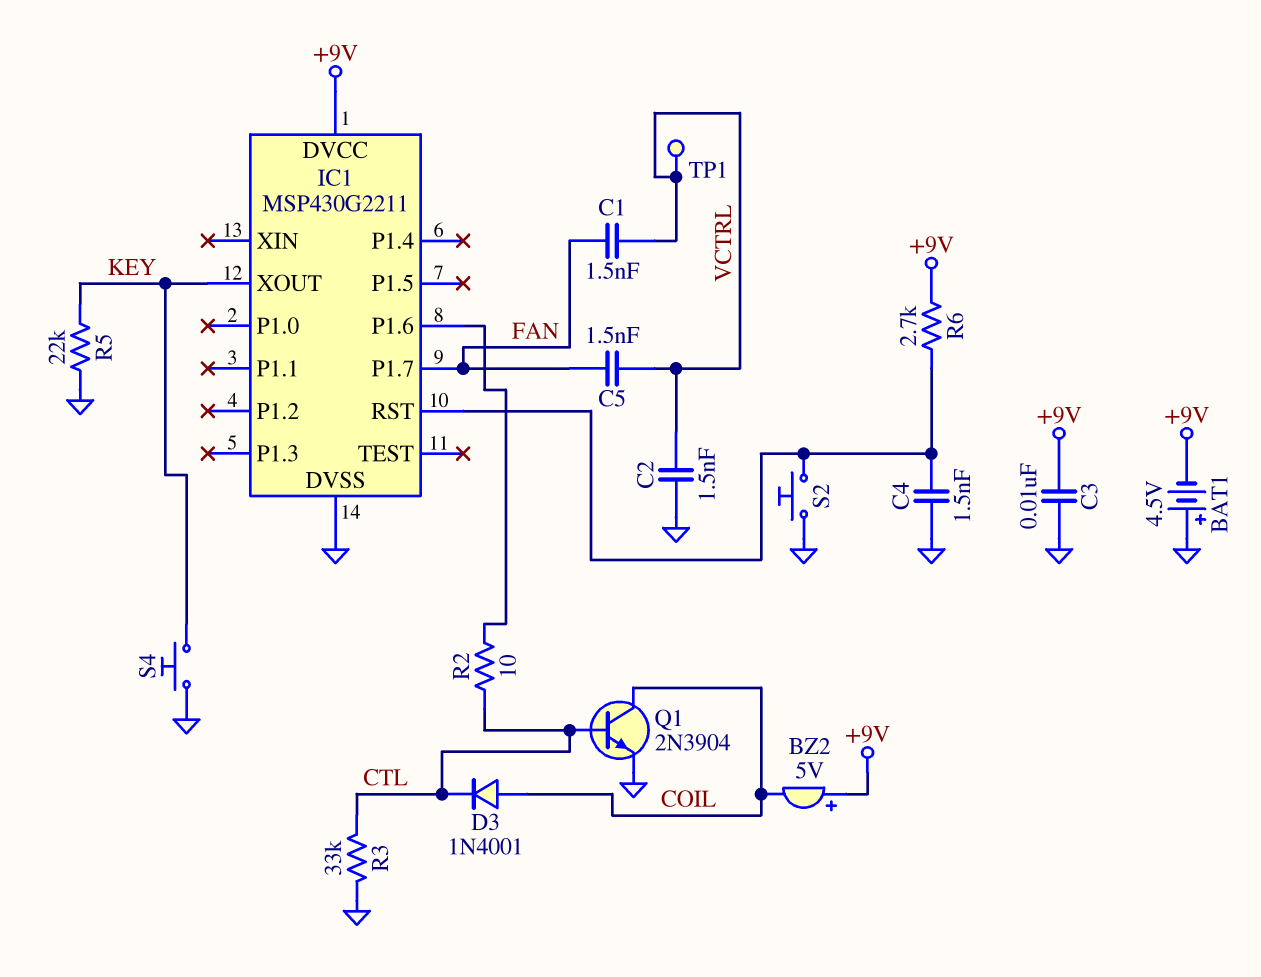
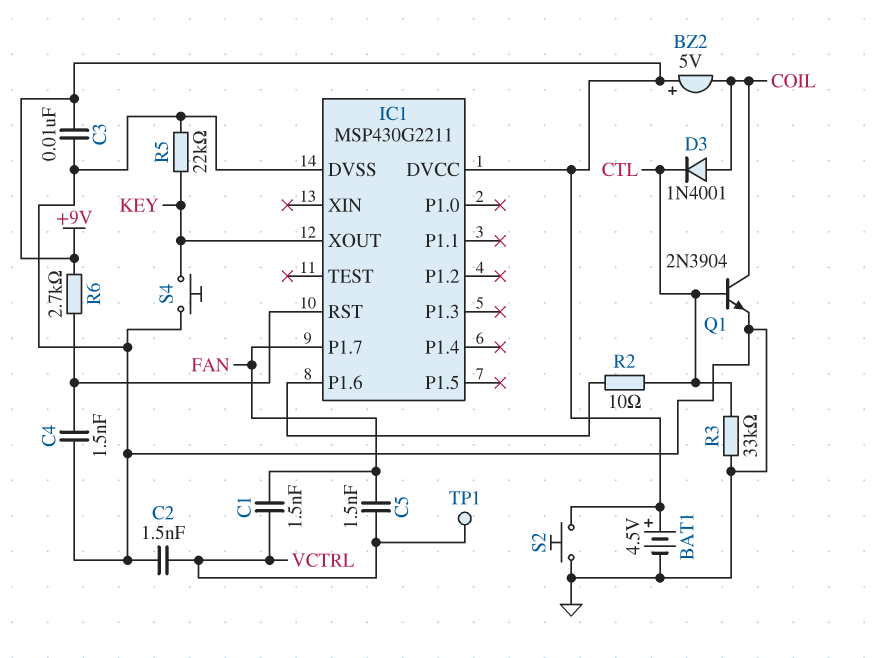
BAT1: 4.5V (plus GND, minus +9V) -> 4.5V (plus +9V, minus GND)
S2: button (GND, IC1/RST) -> button (+9V, GND)

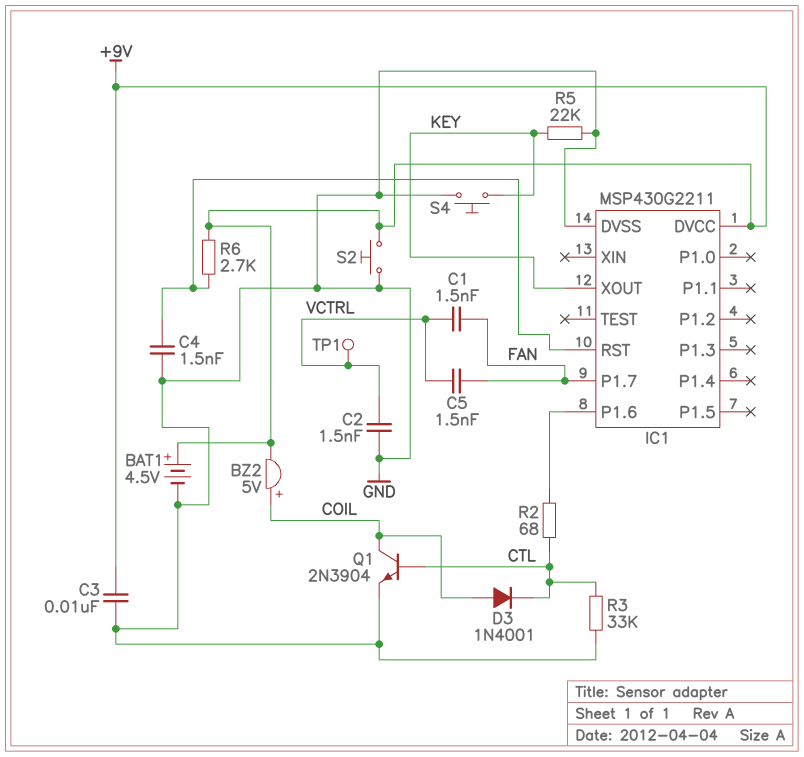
BZ2: buzzer 5V (plus +9V, minus COIL) -> buzzer 5V (plus COIL, minus +9V)
R2: 10 (CTL, IC1/P1.6) -> 68 (CTL, IC1/P1.6)

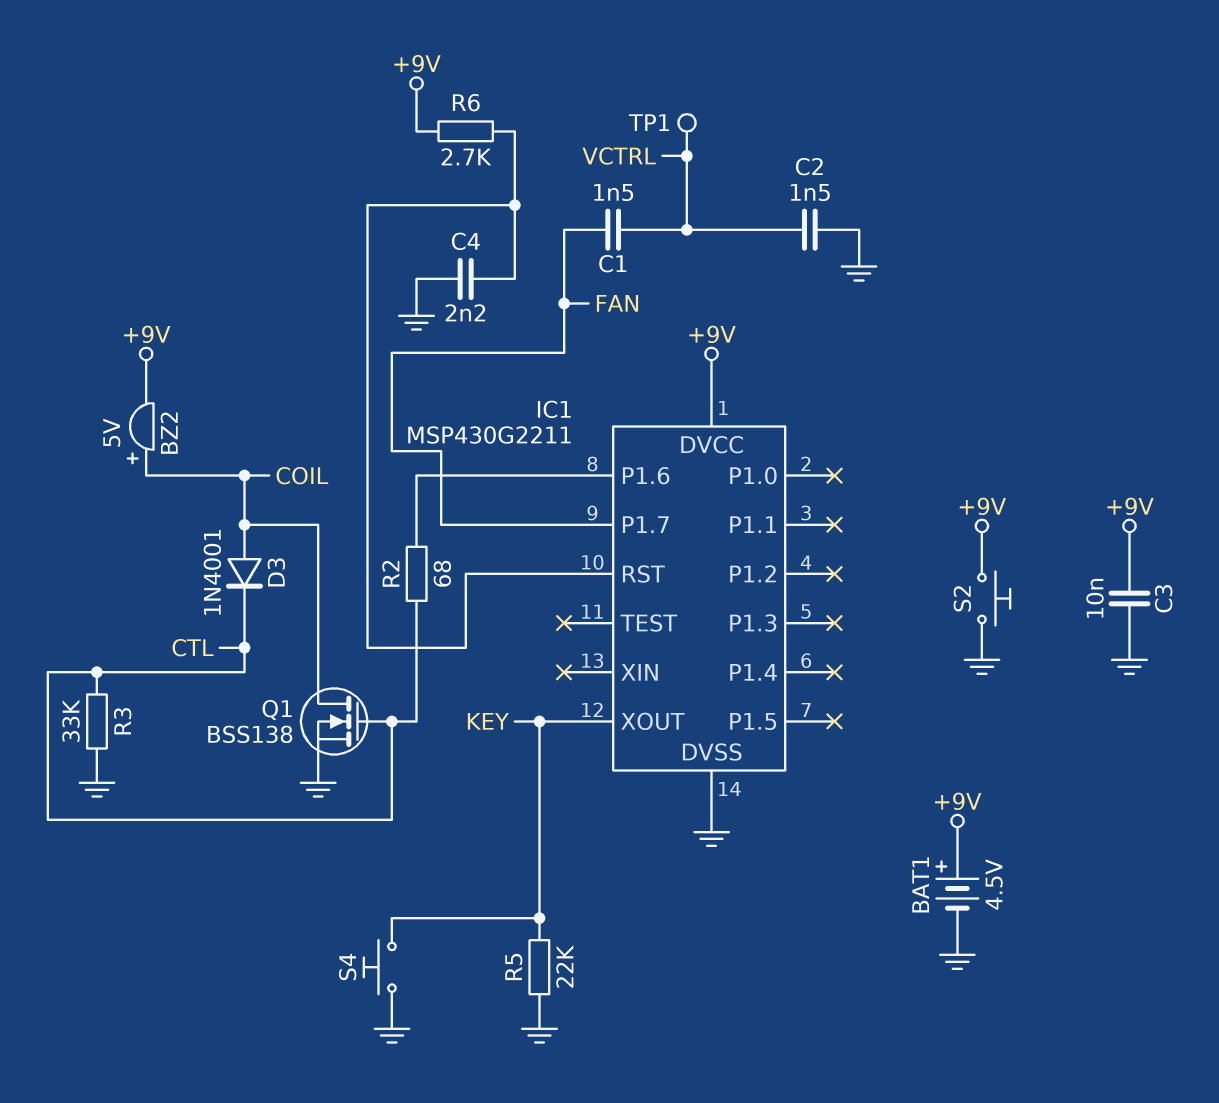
C4: 1.5nF (GND, IC1/RST) -> 2.2nF (GND, IC1/RST)
C5: 1.5nF (FAN, VCTRL) -> none
Q1: NPN 2N3904 (B CTL, C COIL, E GND) -> NMOS BSS138 (G CTL, D COIL, S GND)

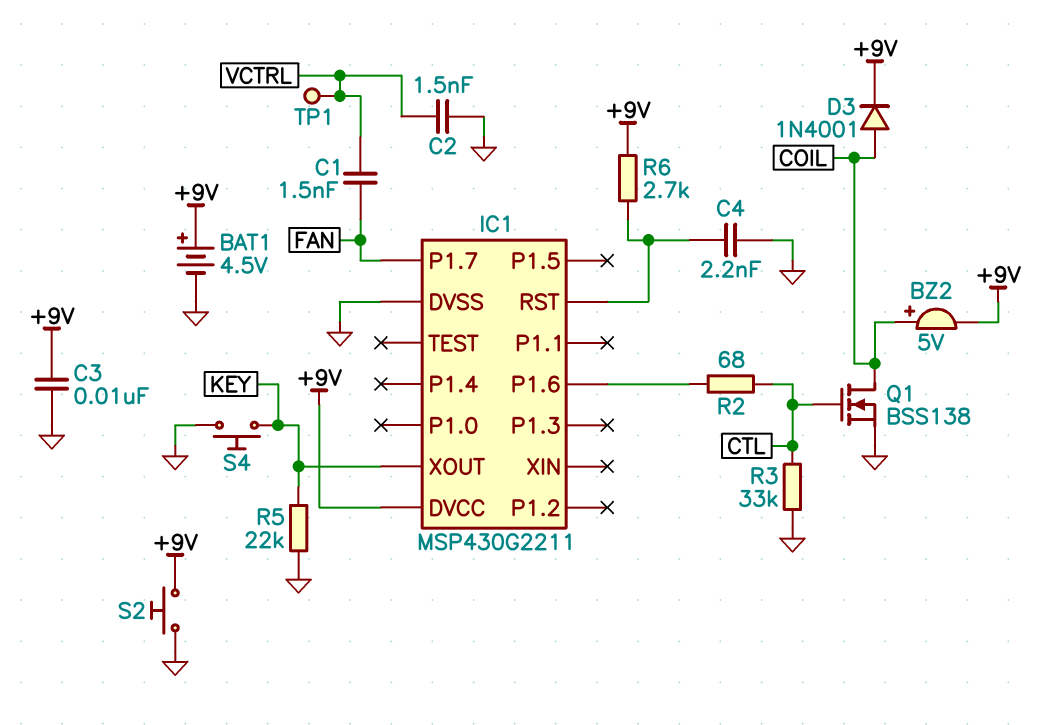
D3: diode 1N4001 (A COIL, K CTL) -> diode 1N4001 (A COIL, K +9V)

